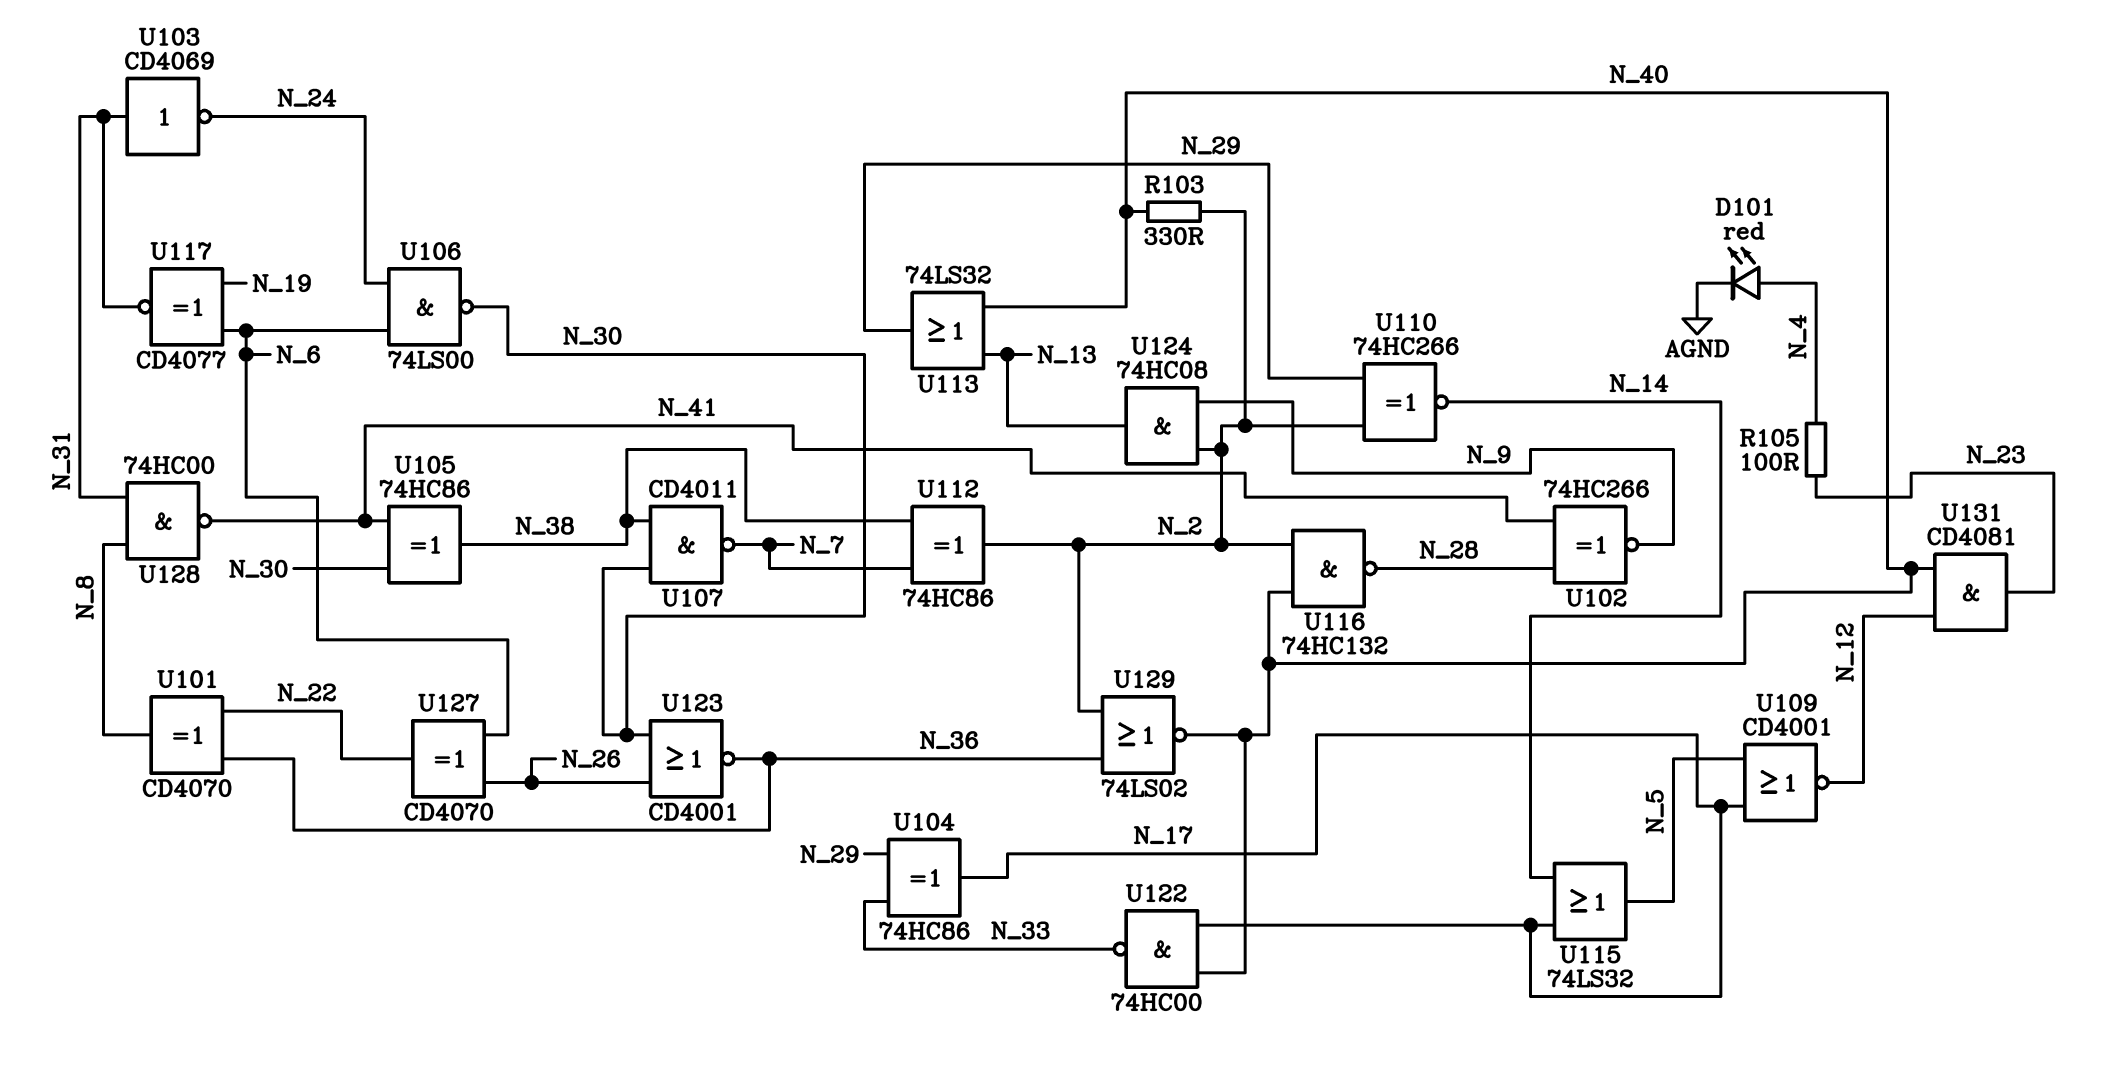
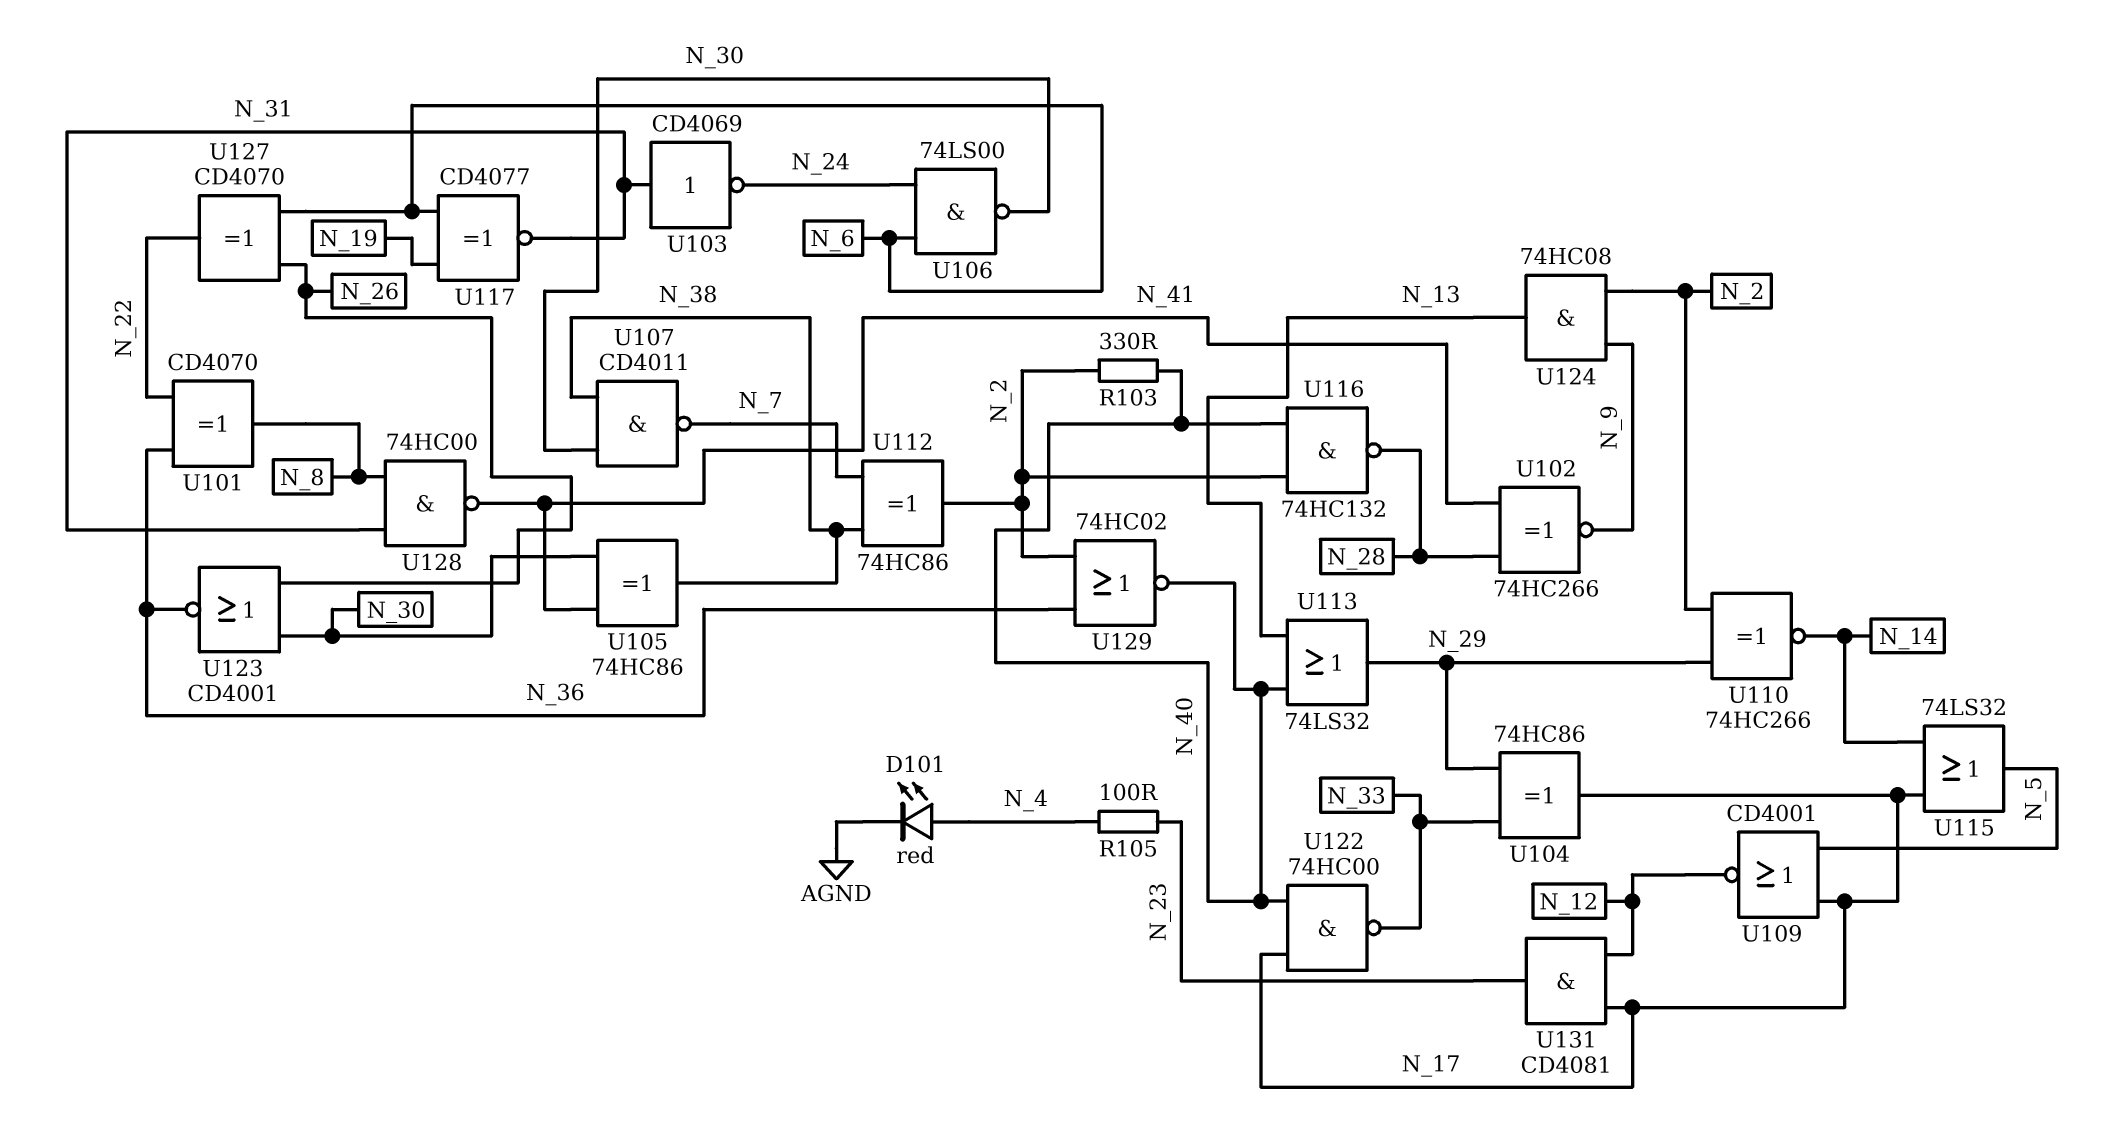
U129: NOR 74LS02 (in N_2, in N_36, out N_40) -> NOR 74HC02 (in N_2, in N_36, out N_40)
U131: AND CD4081 (in N_12, in N_40, out N_23) -> AND CD4081 (in N_12, in N_17, out N_23)

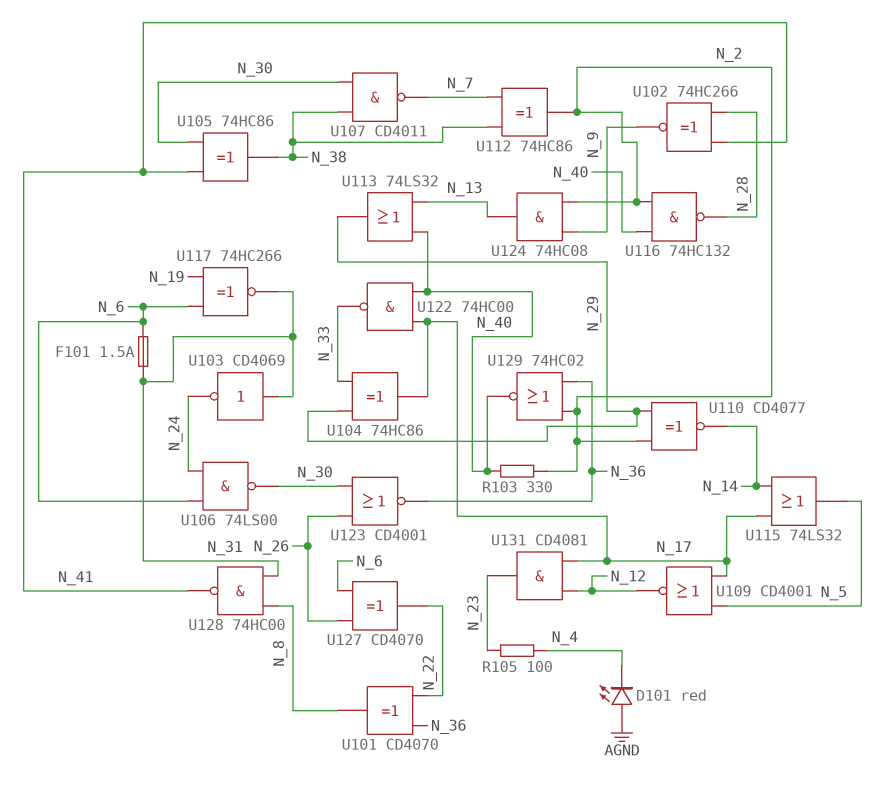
D101: LED red (A N_4, K AGND) -> LED red (A AGND, K N_4)
F101: none -> 1.5A (N_6, N_31)
U110: XNOR 74HC266 (in N_2, in N_29, out N_14) -> XNOR CD4077 (in N_2, in N_29, out N_14)
U117: XNOR CD4077 (in N_6, in N_19, out N_31) -> XNOR 74HC266 (in N_6, in N_19, out N_31)

